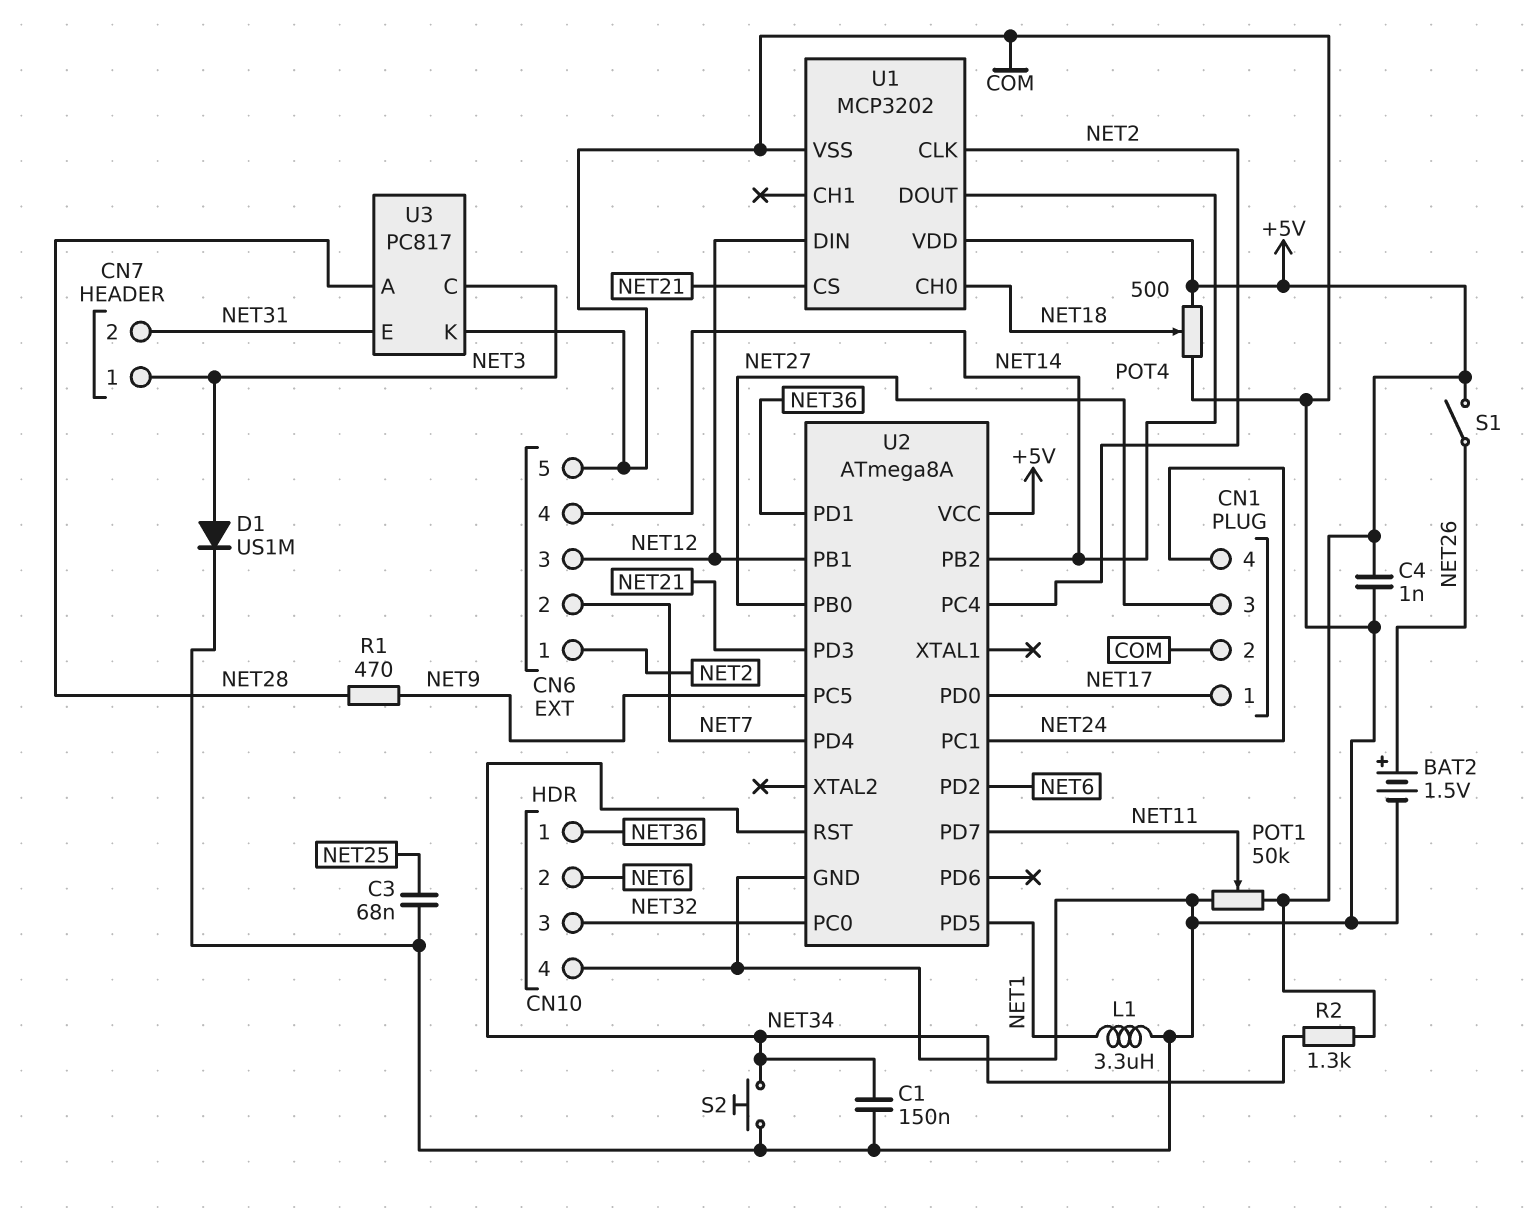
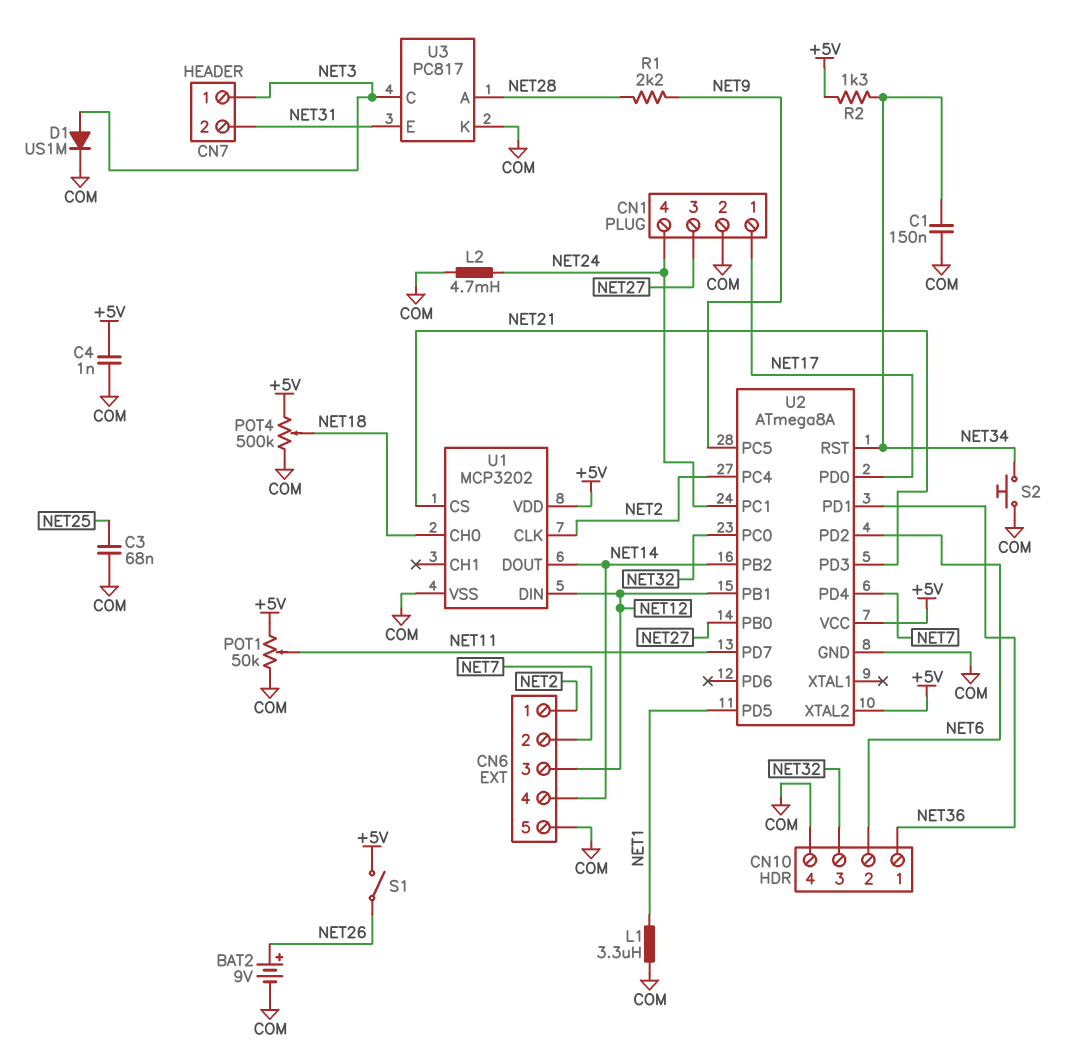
BAT2: 1.5V (plus NET26, minus COM) -> 9V (plus NET26, minus COM)
L2: none -> 4.7mH (COM, NET24)
POT4: 500 (+5V, COM, wiper NET18) -> 500k (+5V, COM, wiper NET18)
R1: 470 (NET9, NET28) -> 2.2k (NET9, NET28)
U2 pin XTAL2: none -> +5V

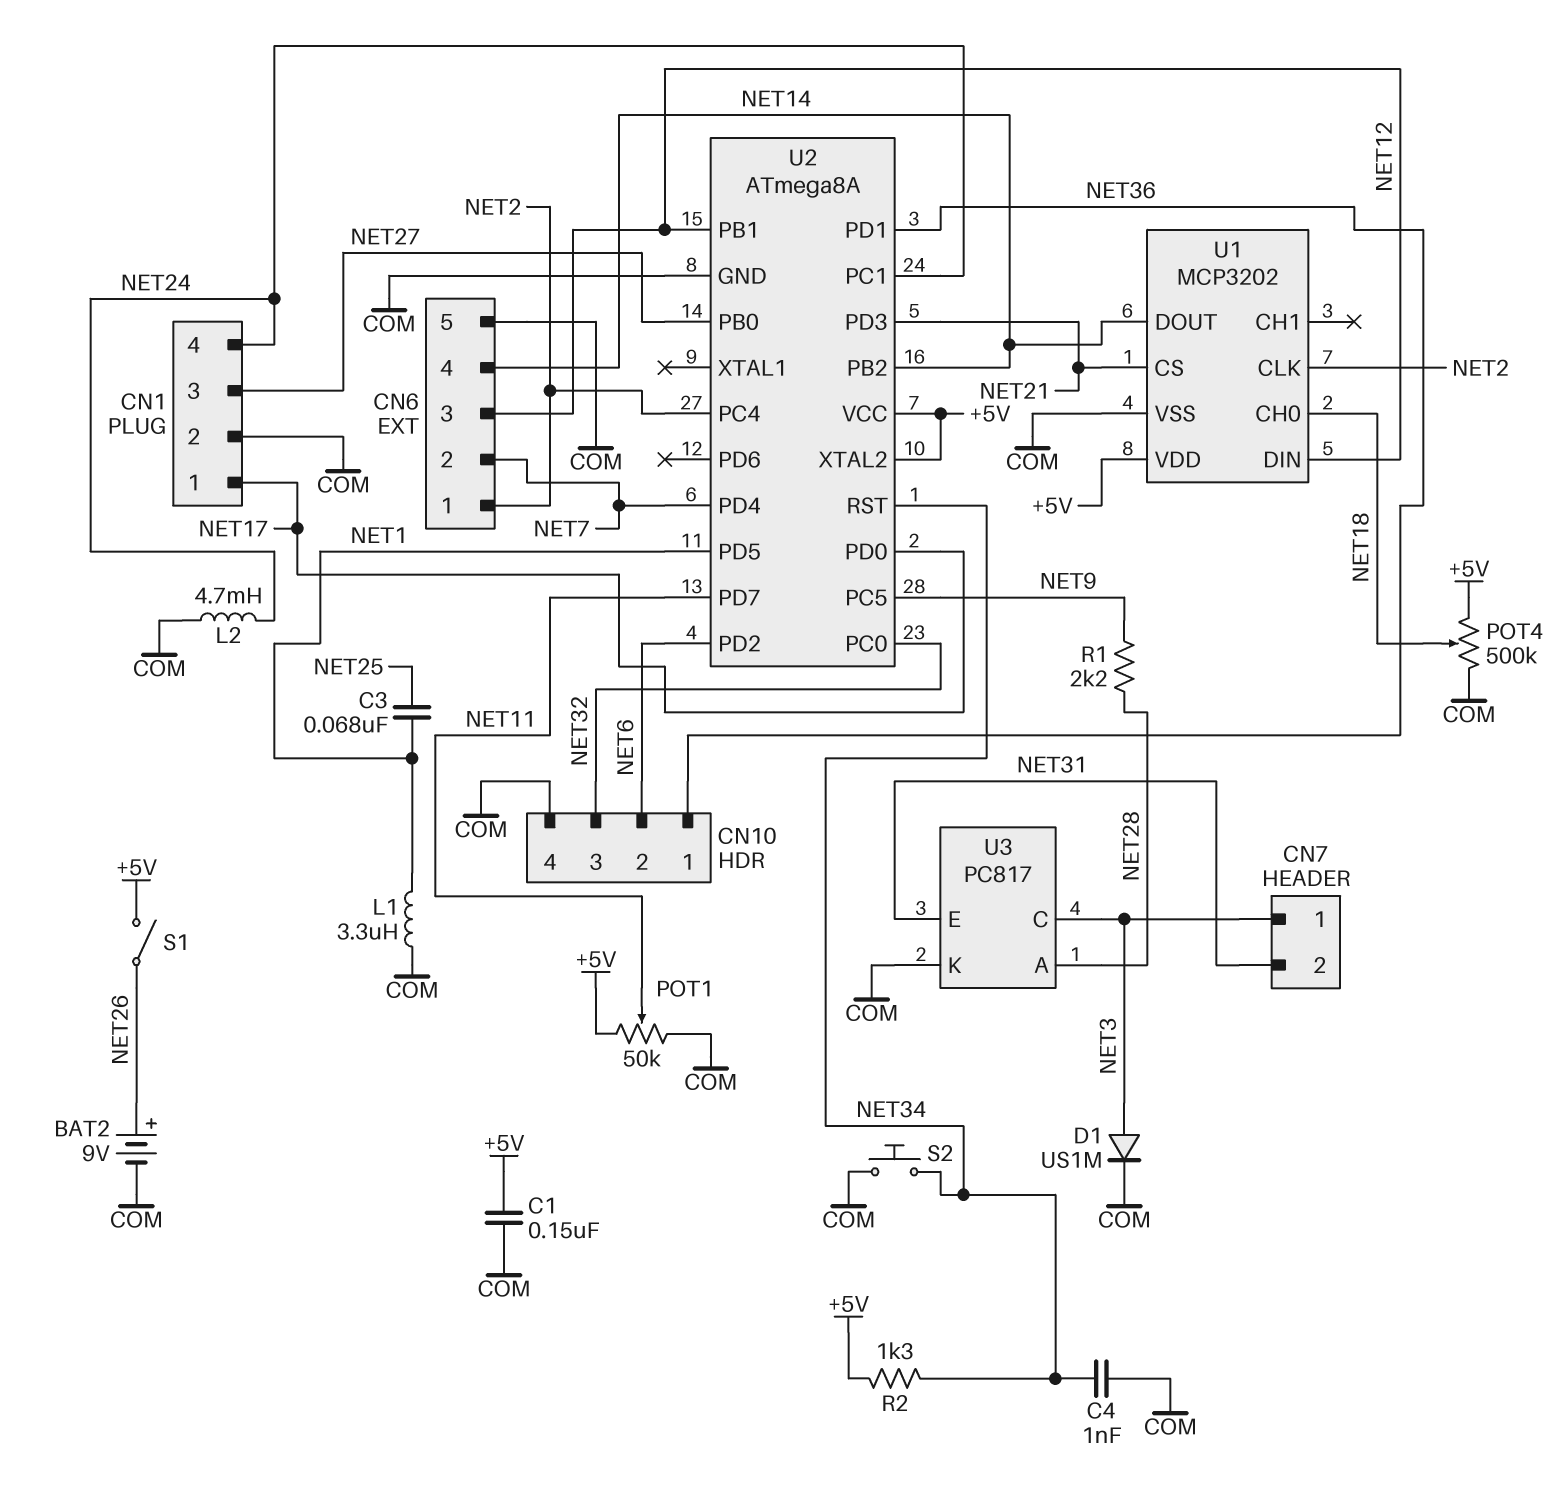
C1: 150nF (COM, NET34) -> 150nF (+5V, COM)
C3: 68nF (COM, NET25) -> 68nF (NET1, NET25)
C4: 1nF (+5V, COM) -> 1nF (COM, NET34)

